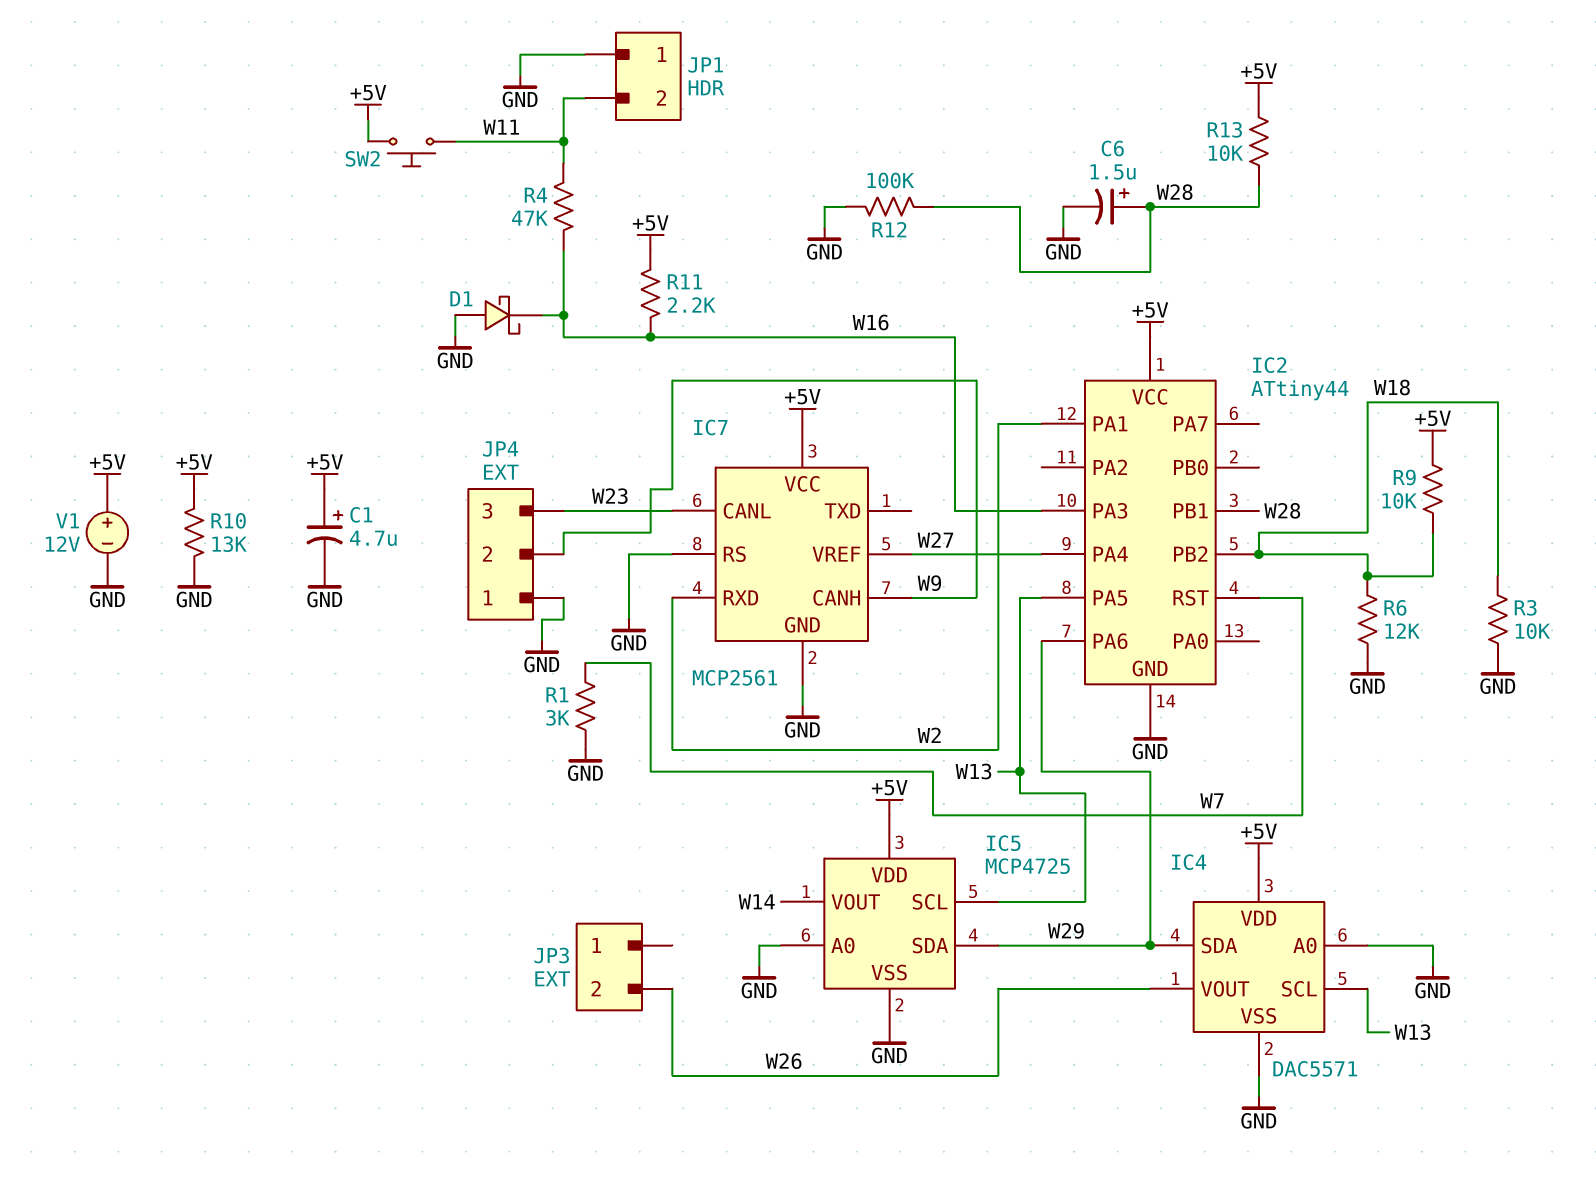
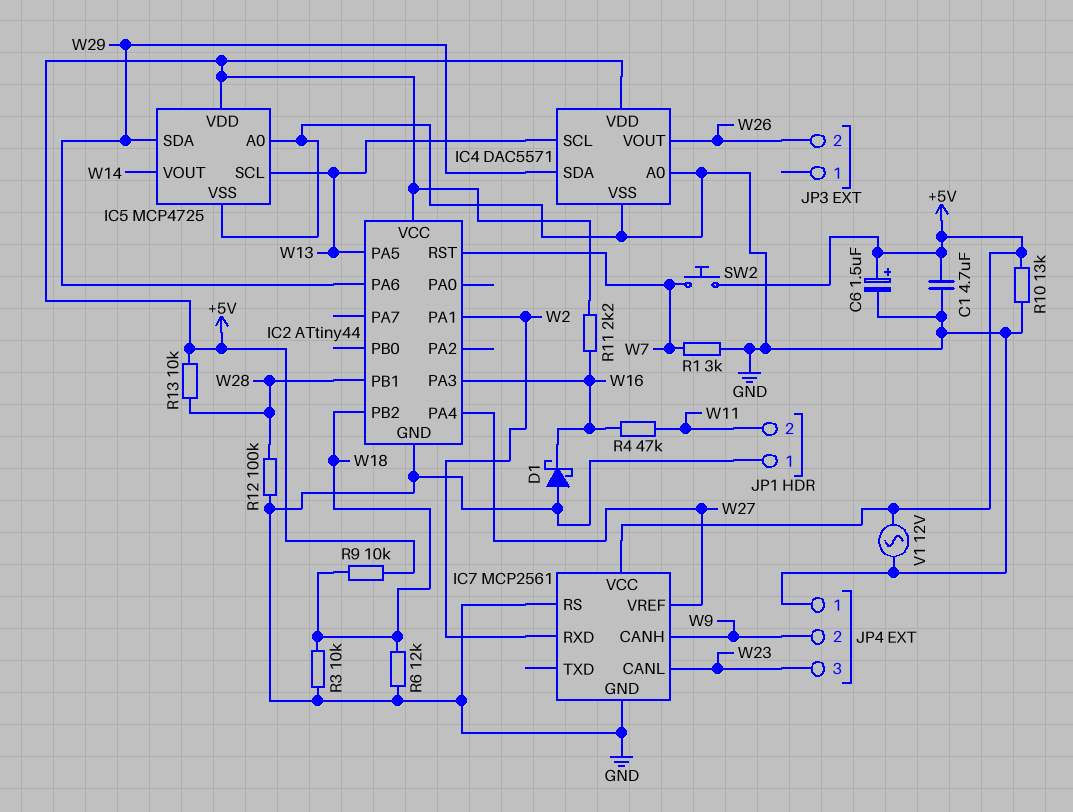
C1: 4.7uF (plus +5V, minus GND) -> 4.7uF (+5V, GND)
C6: 1.5uF (plus W28, minus GND) -> 1.5uF (plus +5V, minus GND)
SW2: button (+5V, W11) -> button (+5V, W7)
V1: 12V (plus +5V, minus GND) -> AC 12V (+5V, GND)

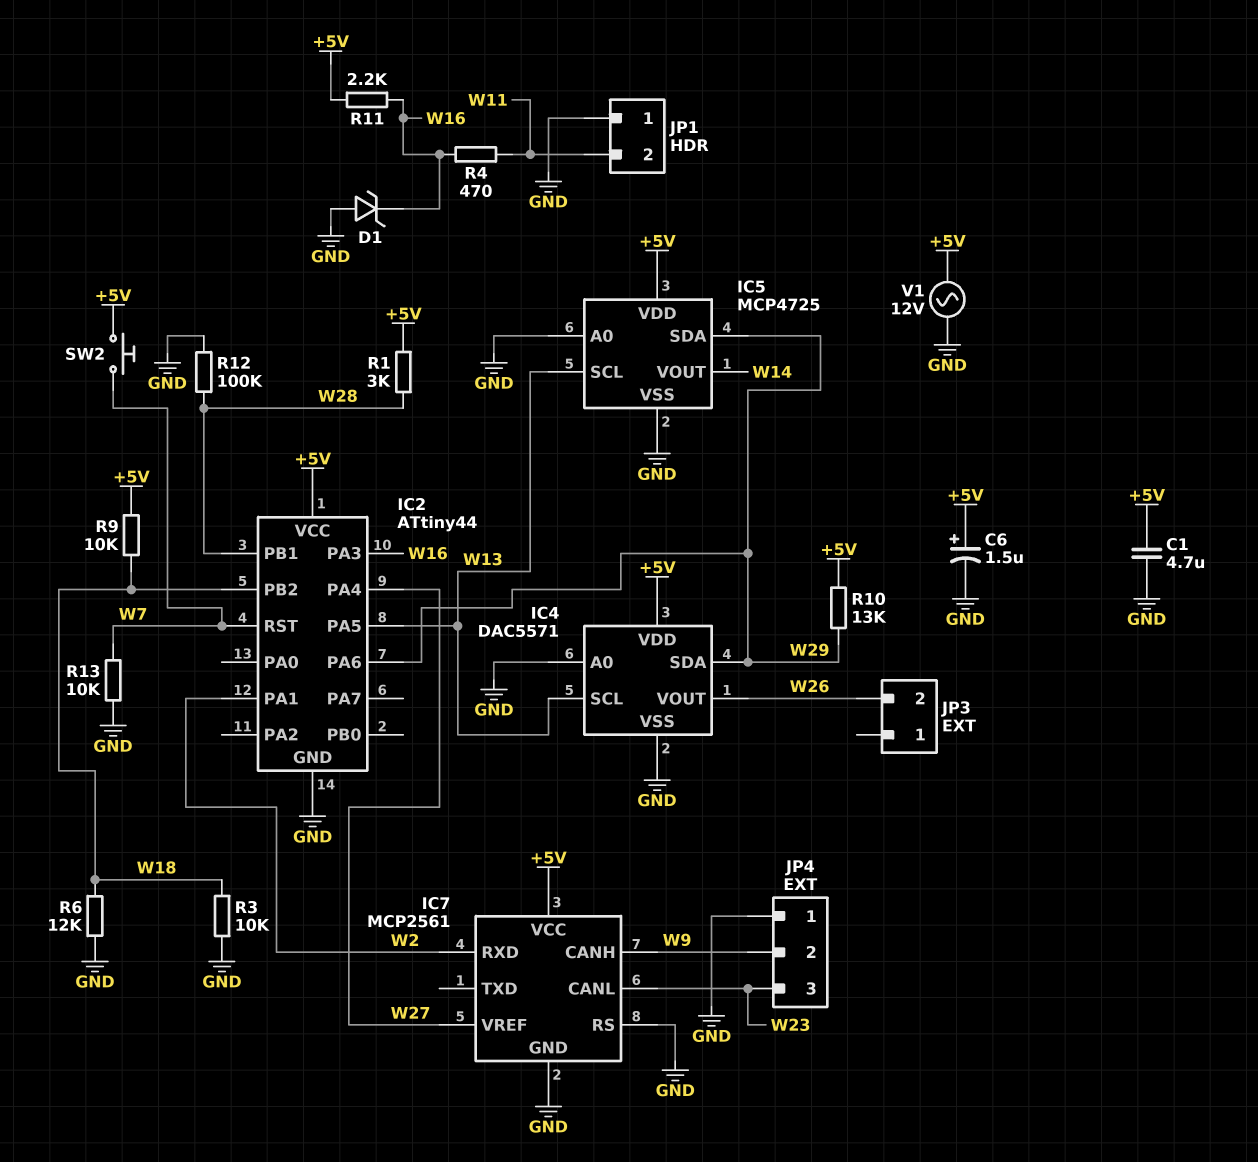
D1: schottky (A GND, K W16) -> zener (A GND, K W16)
R1: 3k (GND, W7) -> 3k (+5V, W28)
R4: 47k (W11, W16) -> 470 (W11, W16)
R10: 13k (+5V, GND) -> 13k (+5V, W29)
R13: 10k (+5V, W28) -> 10k (GND, W7)

